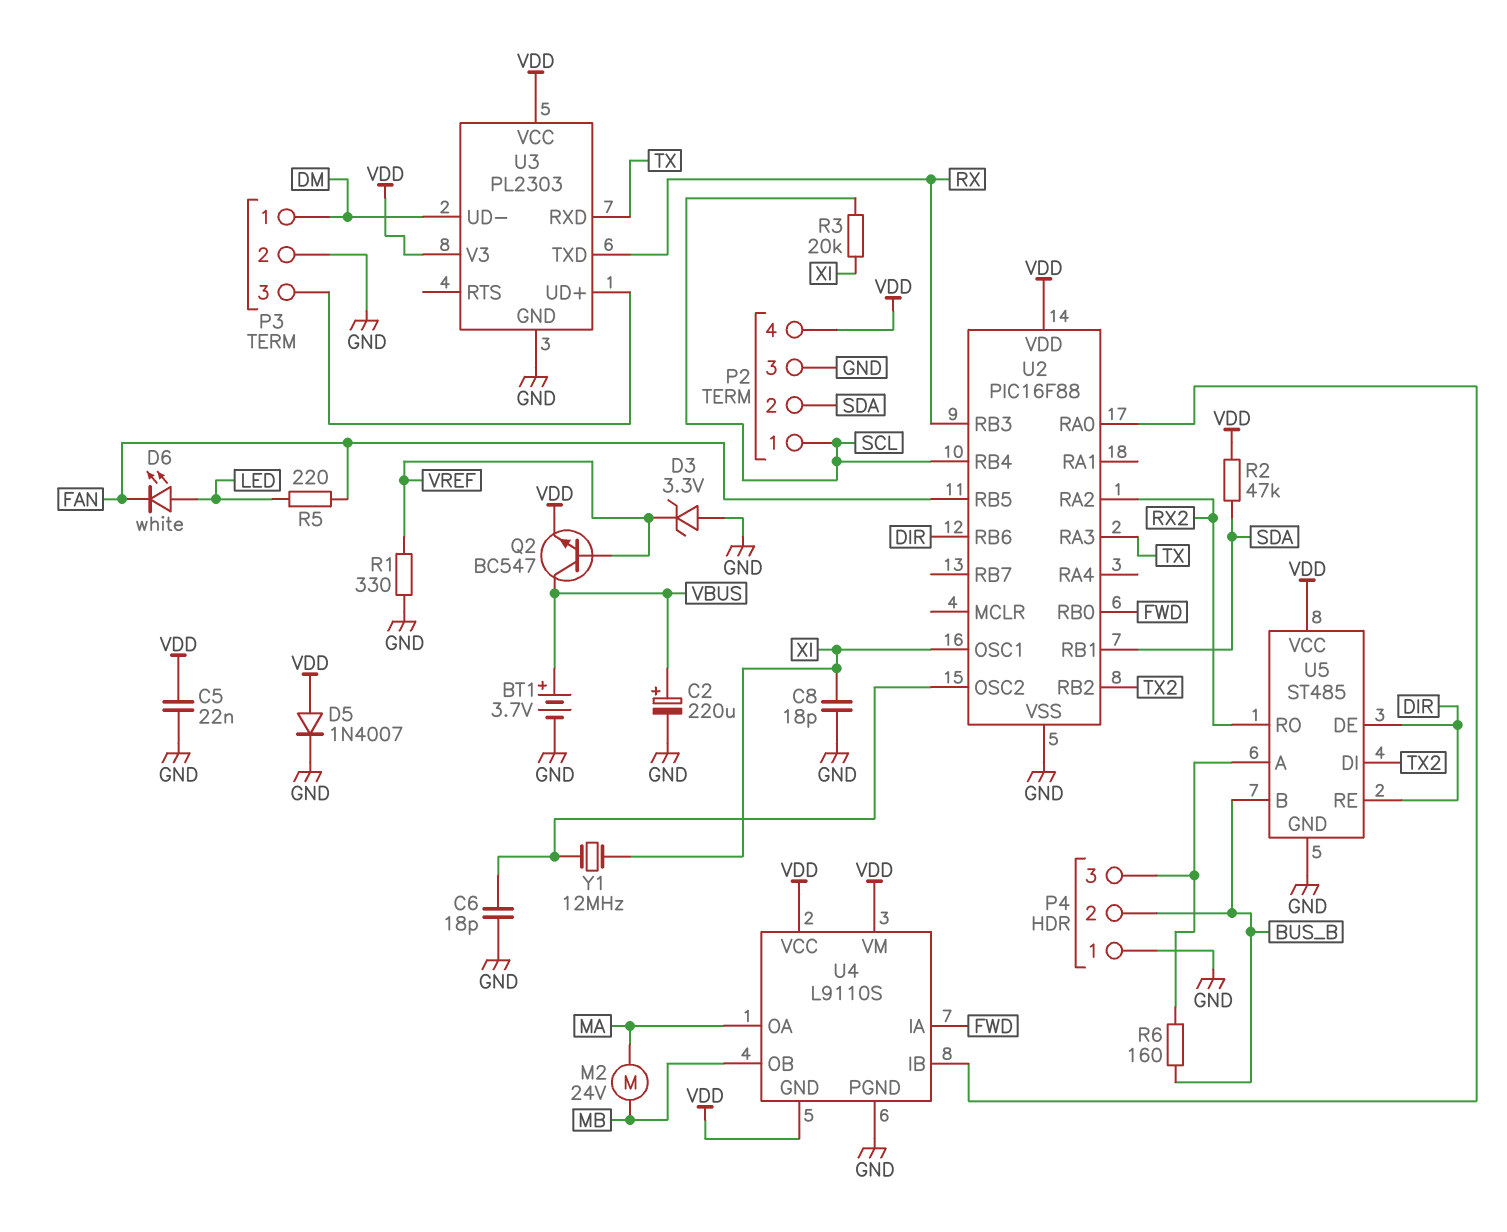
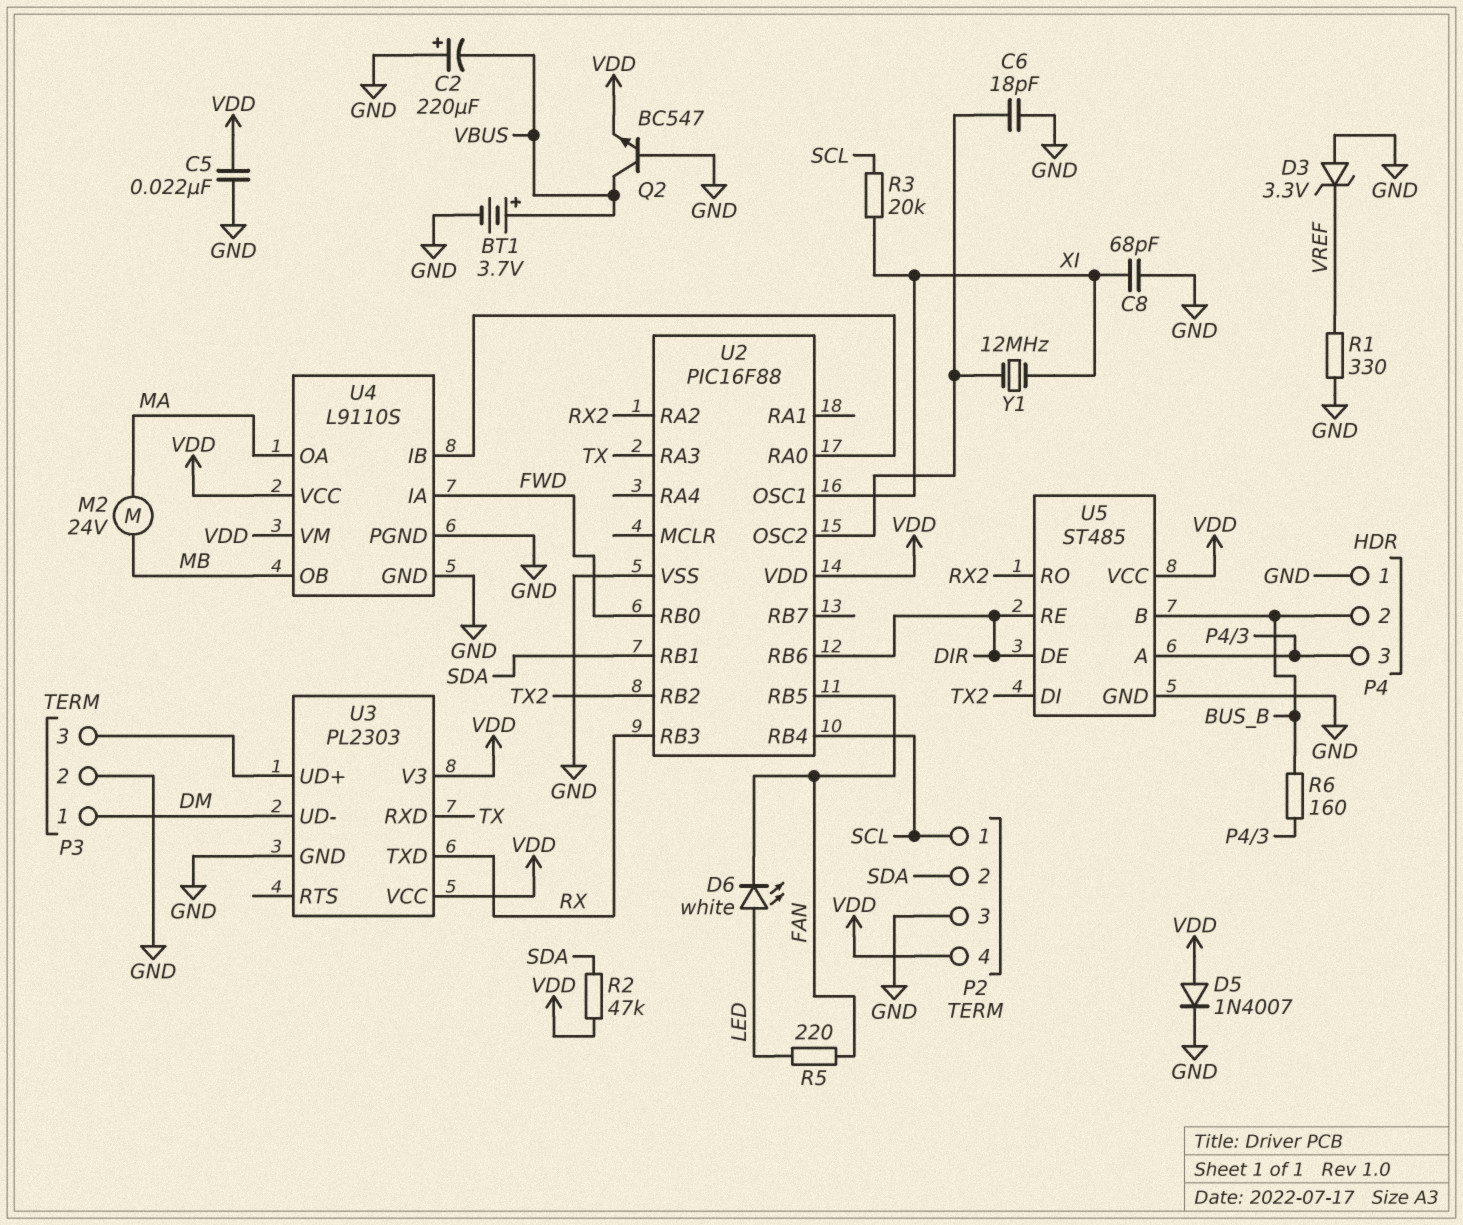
C2: 220uF (plus VBUS, minus GND) -> 220uF (plus GND, minus VBUS)
C8: 18pF (GND, XI) -> 68pF (GND, XI)
Q2: NPN BC547 (B VREF, C VBUS, E VDD) -> NPN BC547 (B GND, C VBUS, E VDD)
U4 pin GND: VDD -> GND

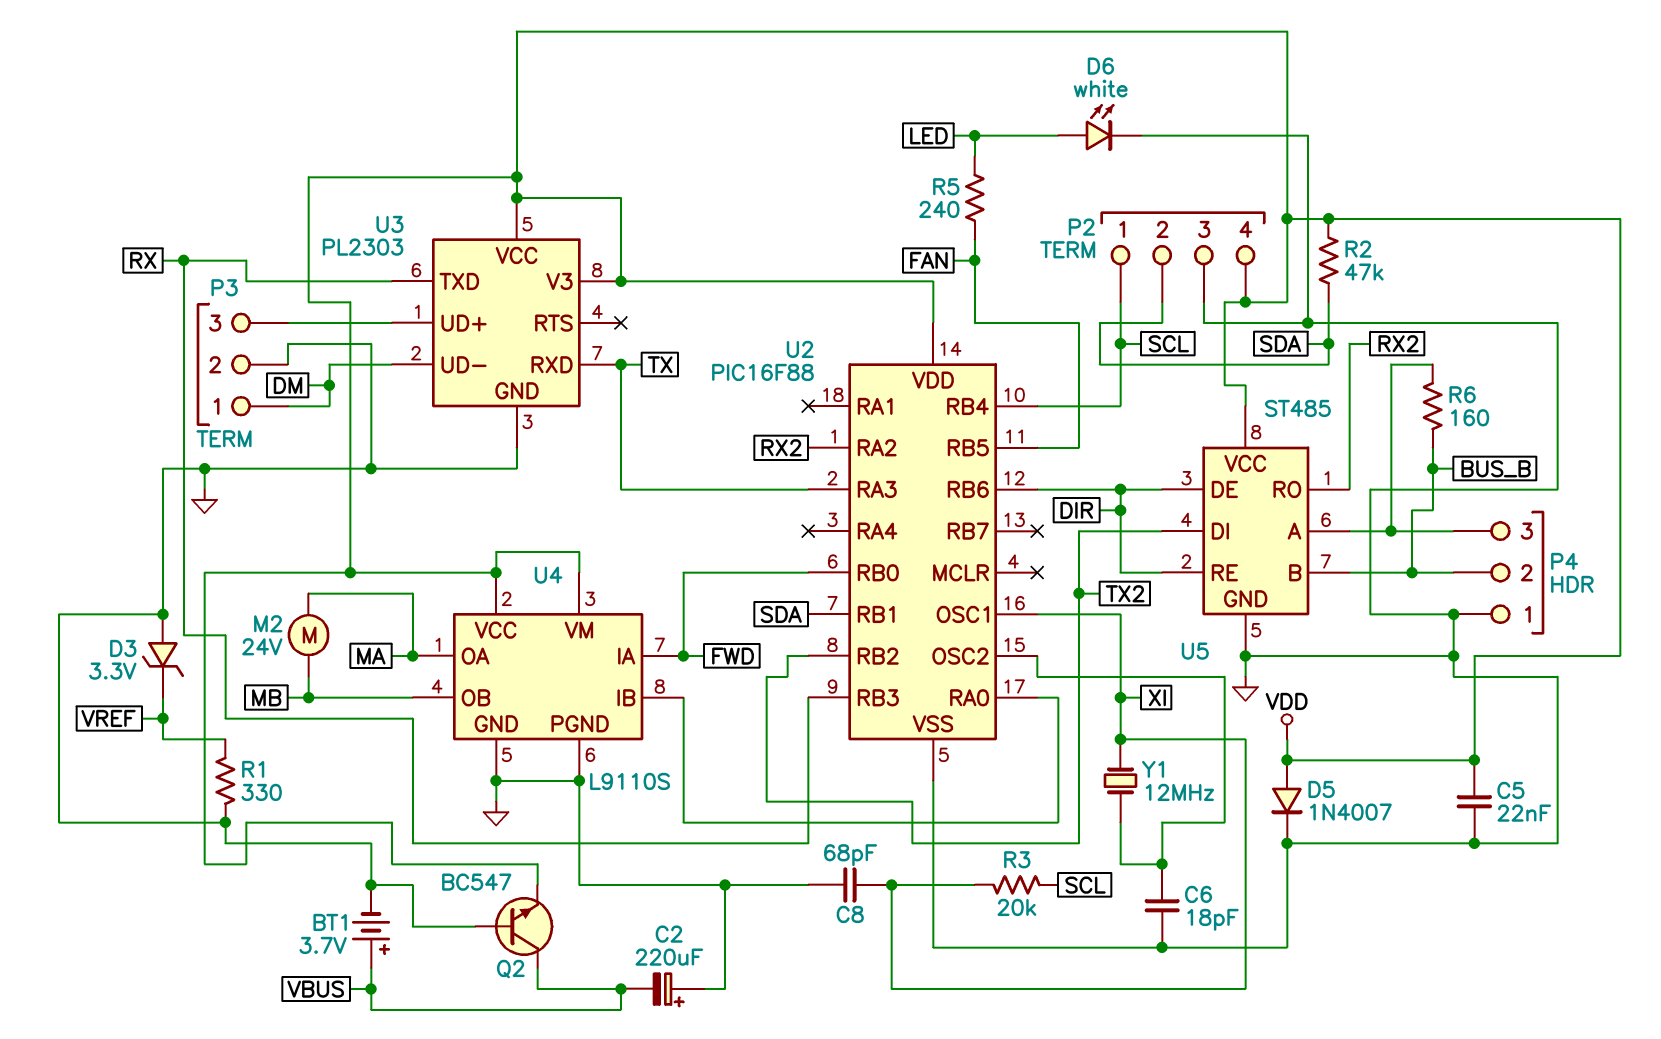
D6: LED white (A LED, K FAN) -> LED white (A LED, K GND)
R5: 220 (FAN, LED) -> 240 (FAN, LED)

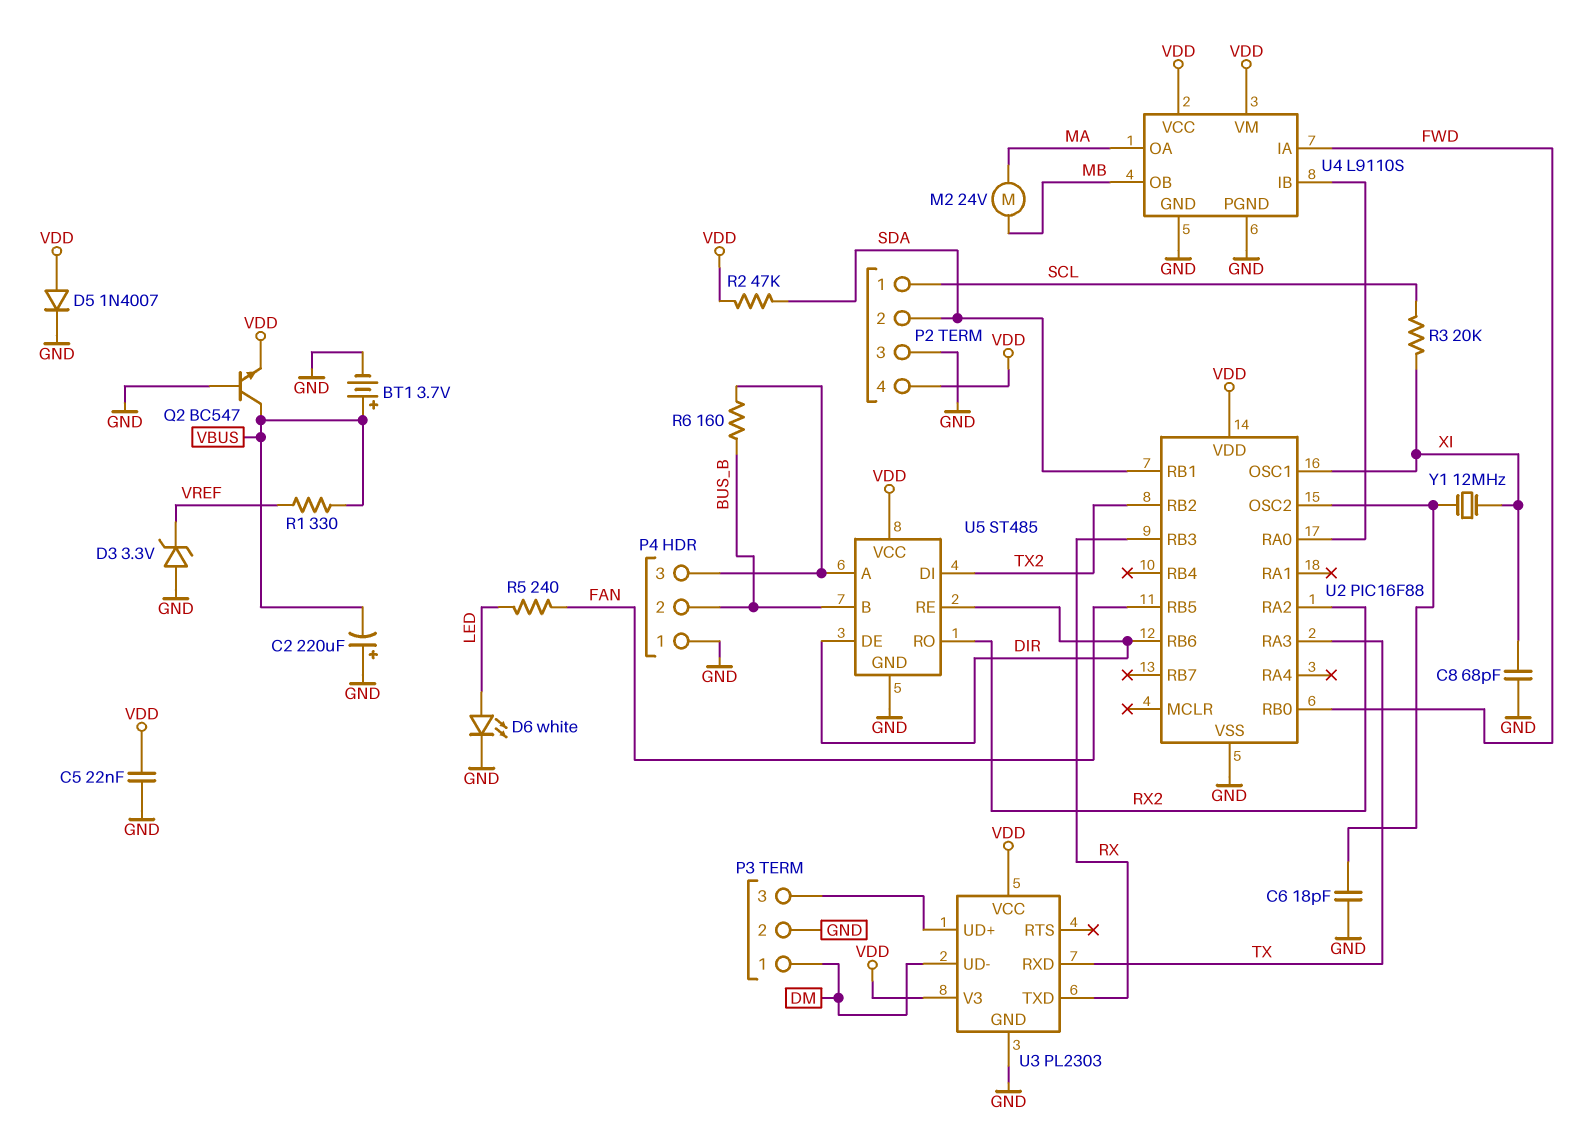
R1: 330 (GND, VREF) -> 330 (VBUS, VREF)
U2 pin RB4: SCL -> none

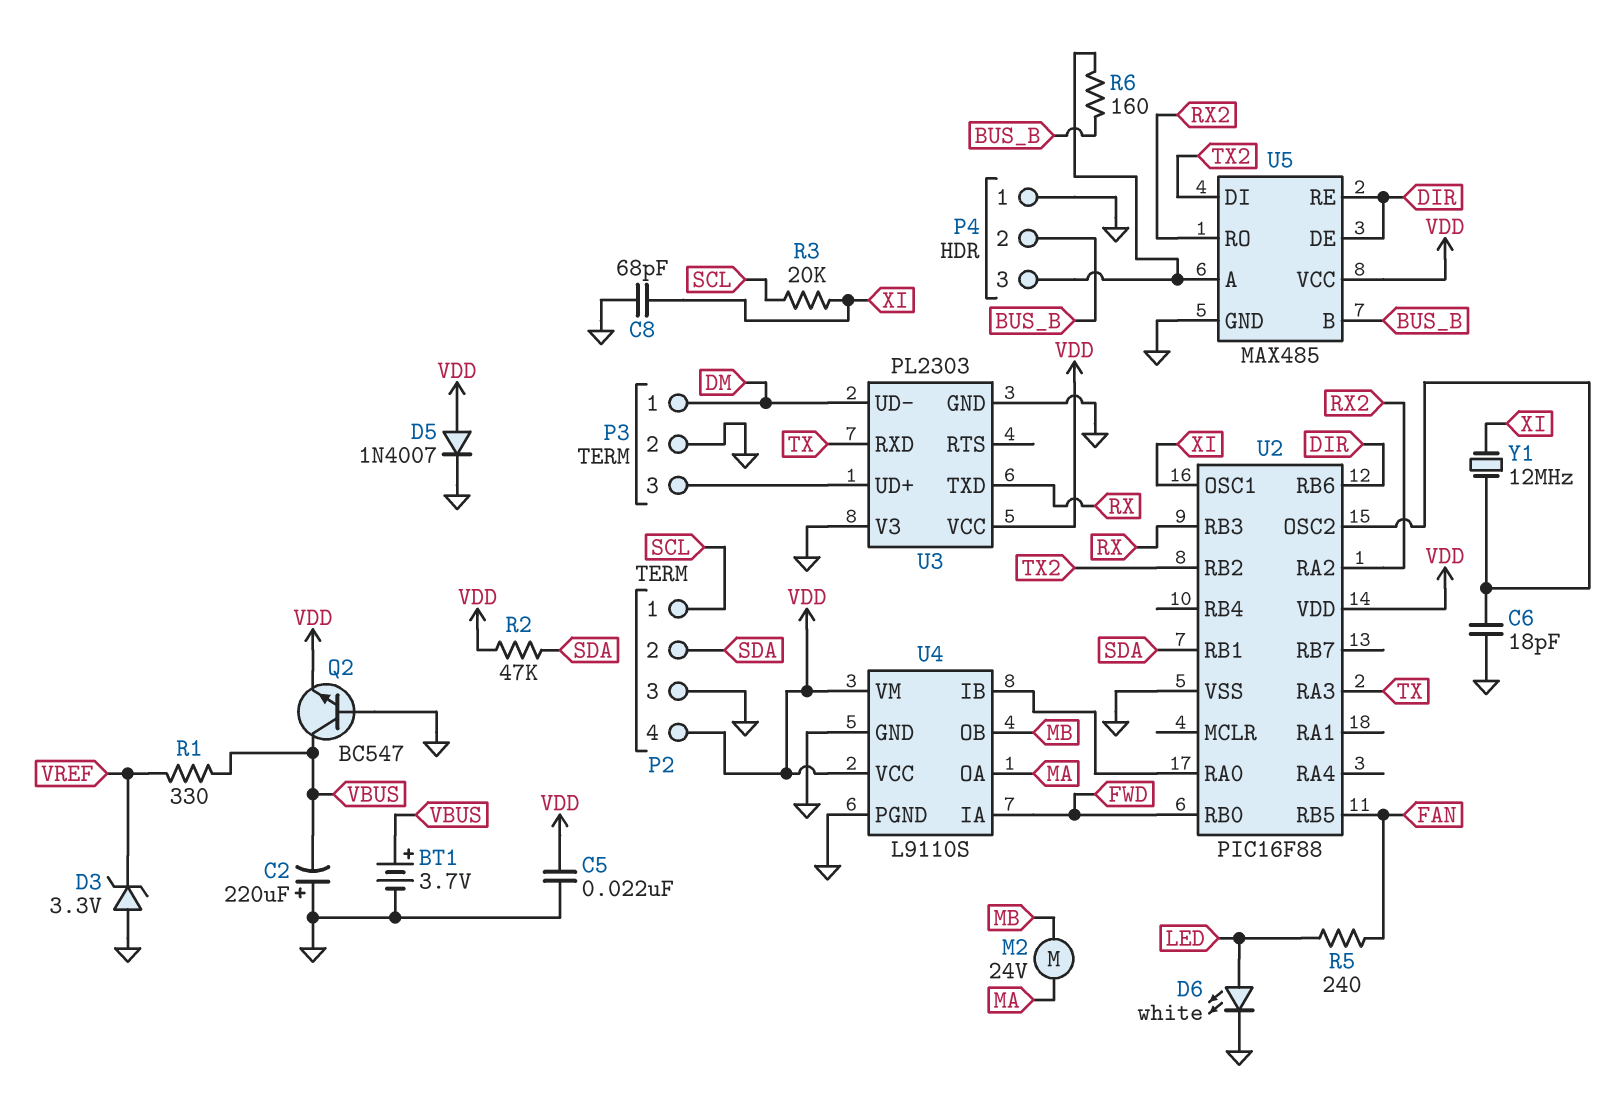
U3 pin V3: VDD -> GND
U5: ST485 -> MAX485

